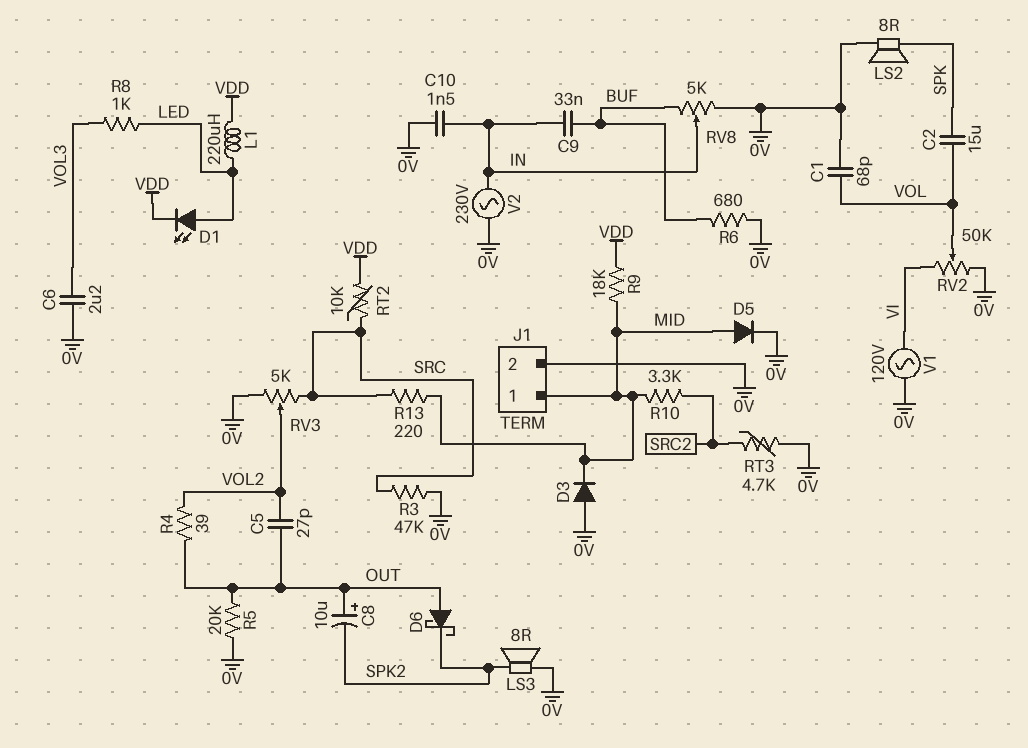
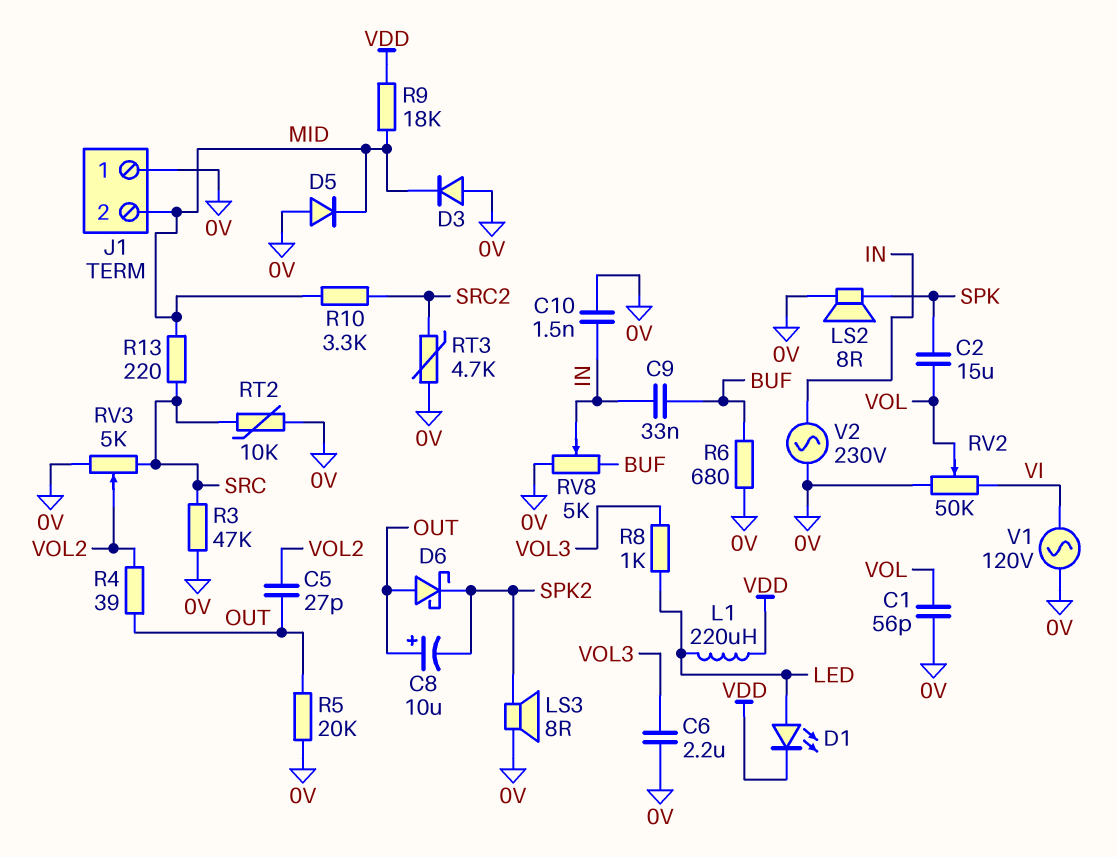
C1: 68pF (0V, VOL) -> 56pF (0V, VOL)
D5: diode (A MID, K 0V) -> diode (A 0V, K MID)
J1 pin 1: MID -> 0V
J1 pin 2: 0V -> MID
RT2: 10k (SRC, VDD) -> 10k (0V, SRC)

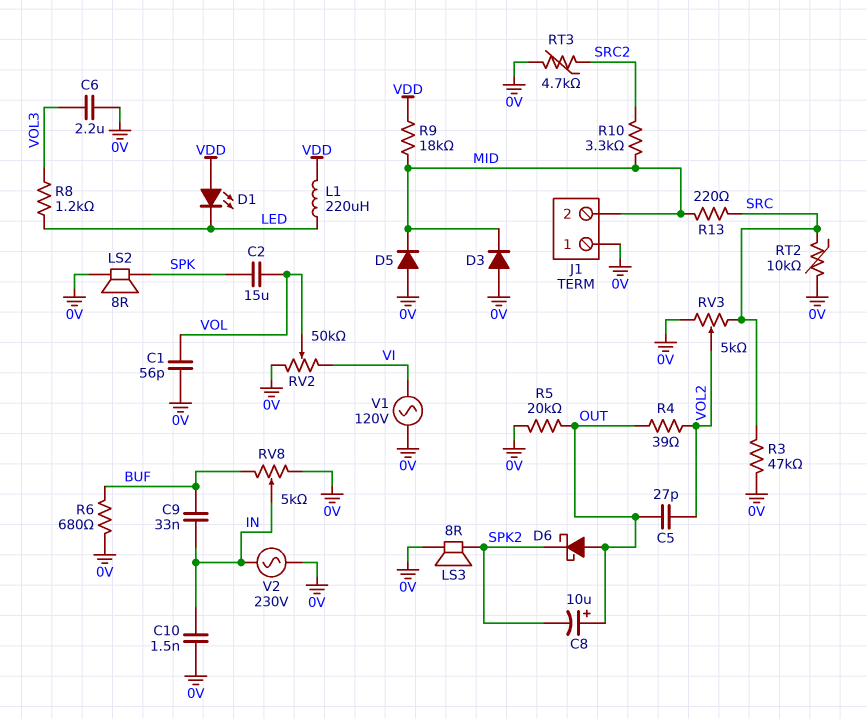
D1: LED (A LED, K VDD) -> LED (A VDD, K LED)
R8: 1k (LED, VOL3) -> 1.2k (LED, VOL3)

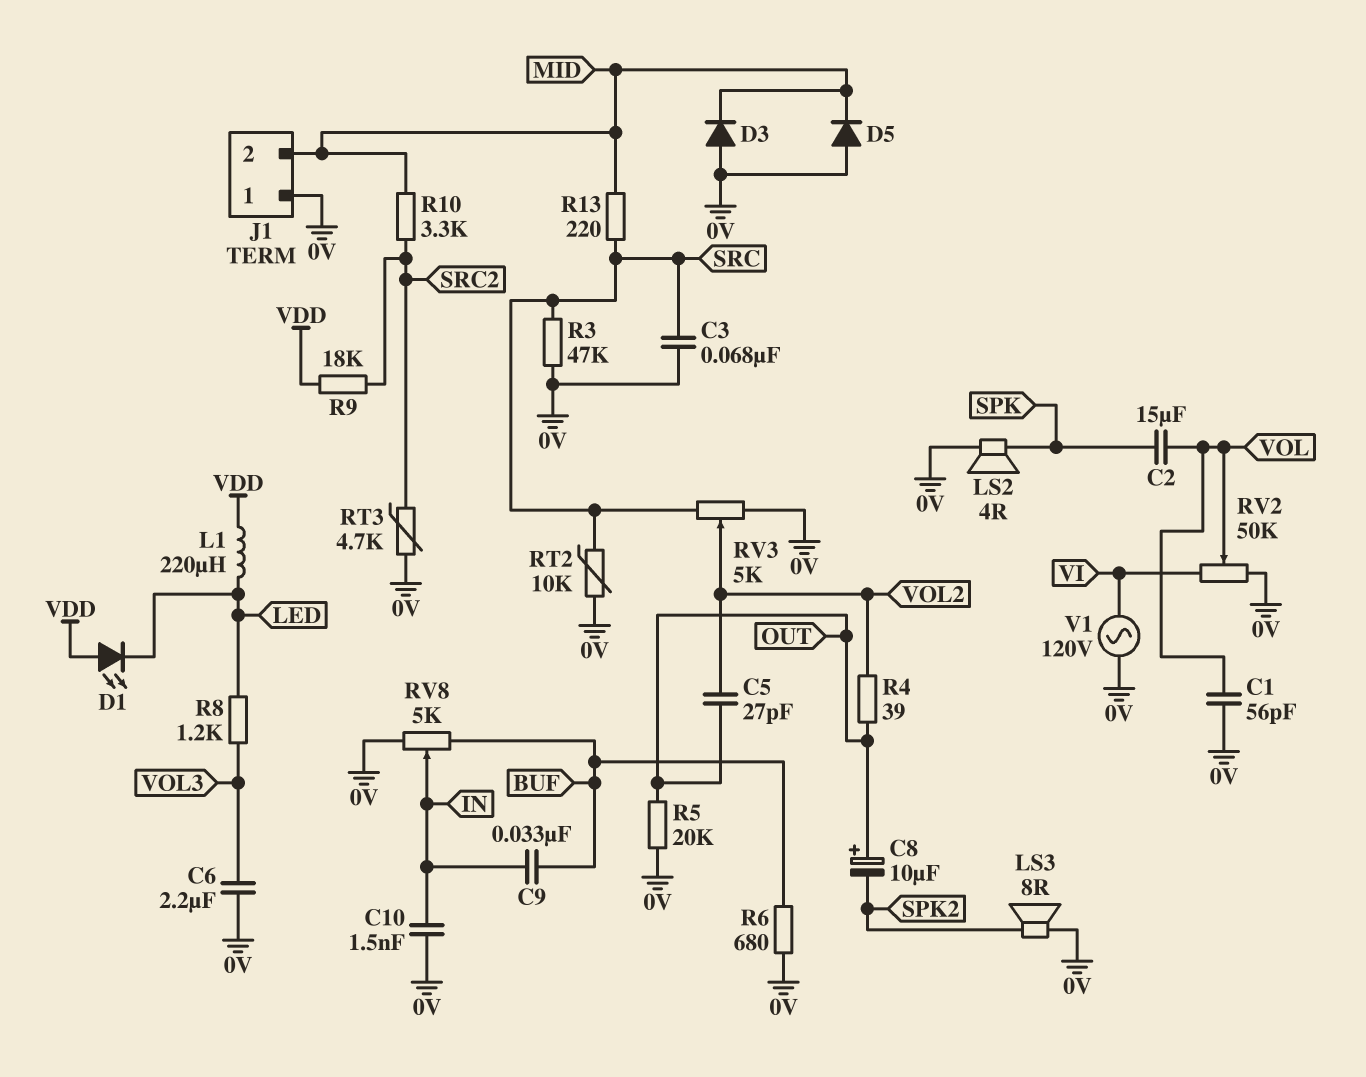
C3: none -> 68nF (0V, SRC)
D6: schottky (A OUT, K SPK2) -> none
LS2: speaker 8R (0V, SPK) -> speaker 4R (0V, SPK)
R9: 18k (MID, VDD) -> 18k (SRC2, VDD)
V2: AC 230V (0V, IN) -> none

